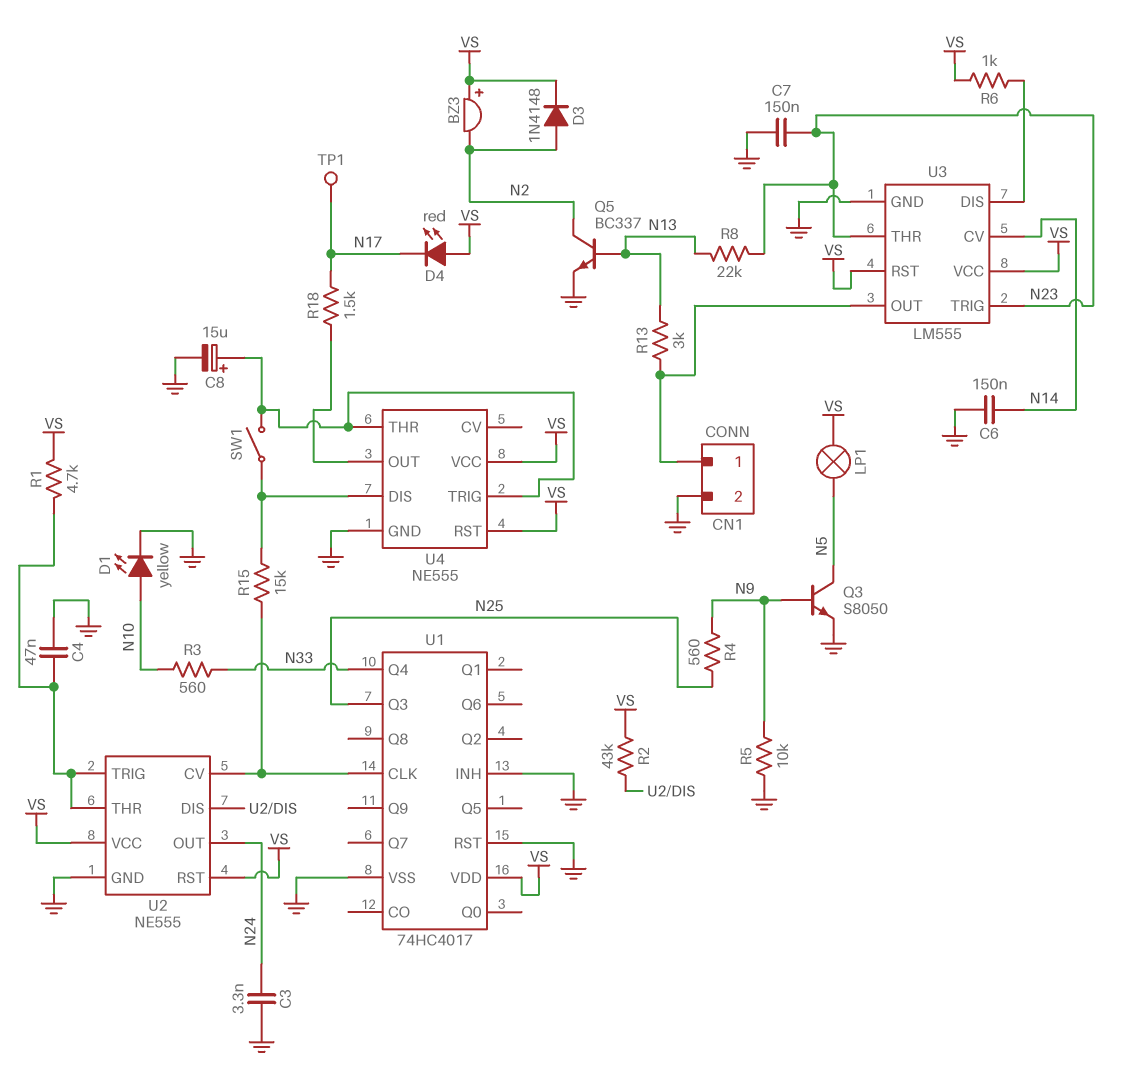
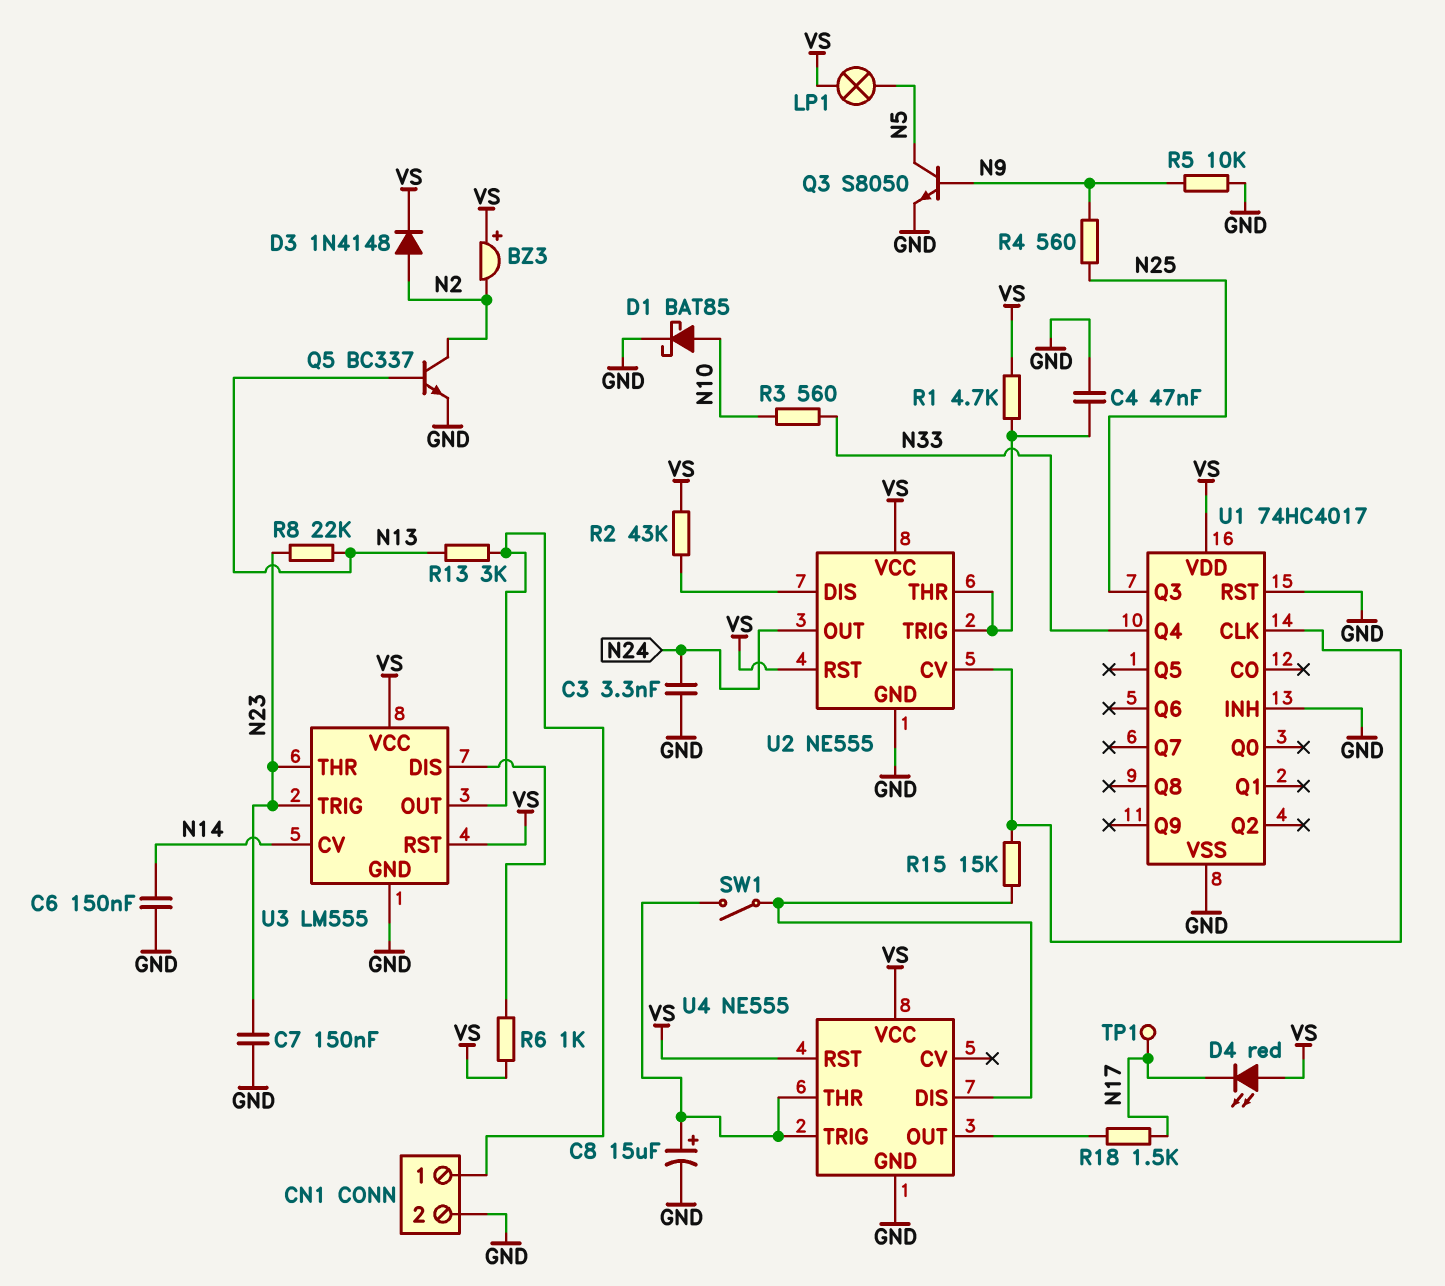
D1: LED yellow (A N10, K GND) -> schottky BAT85 (A N10, K GND)

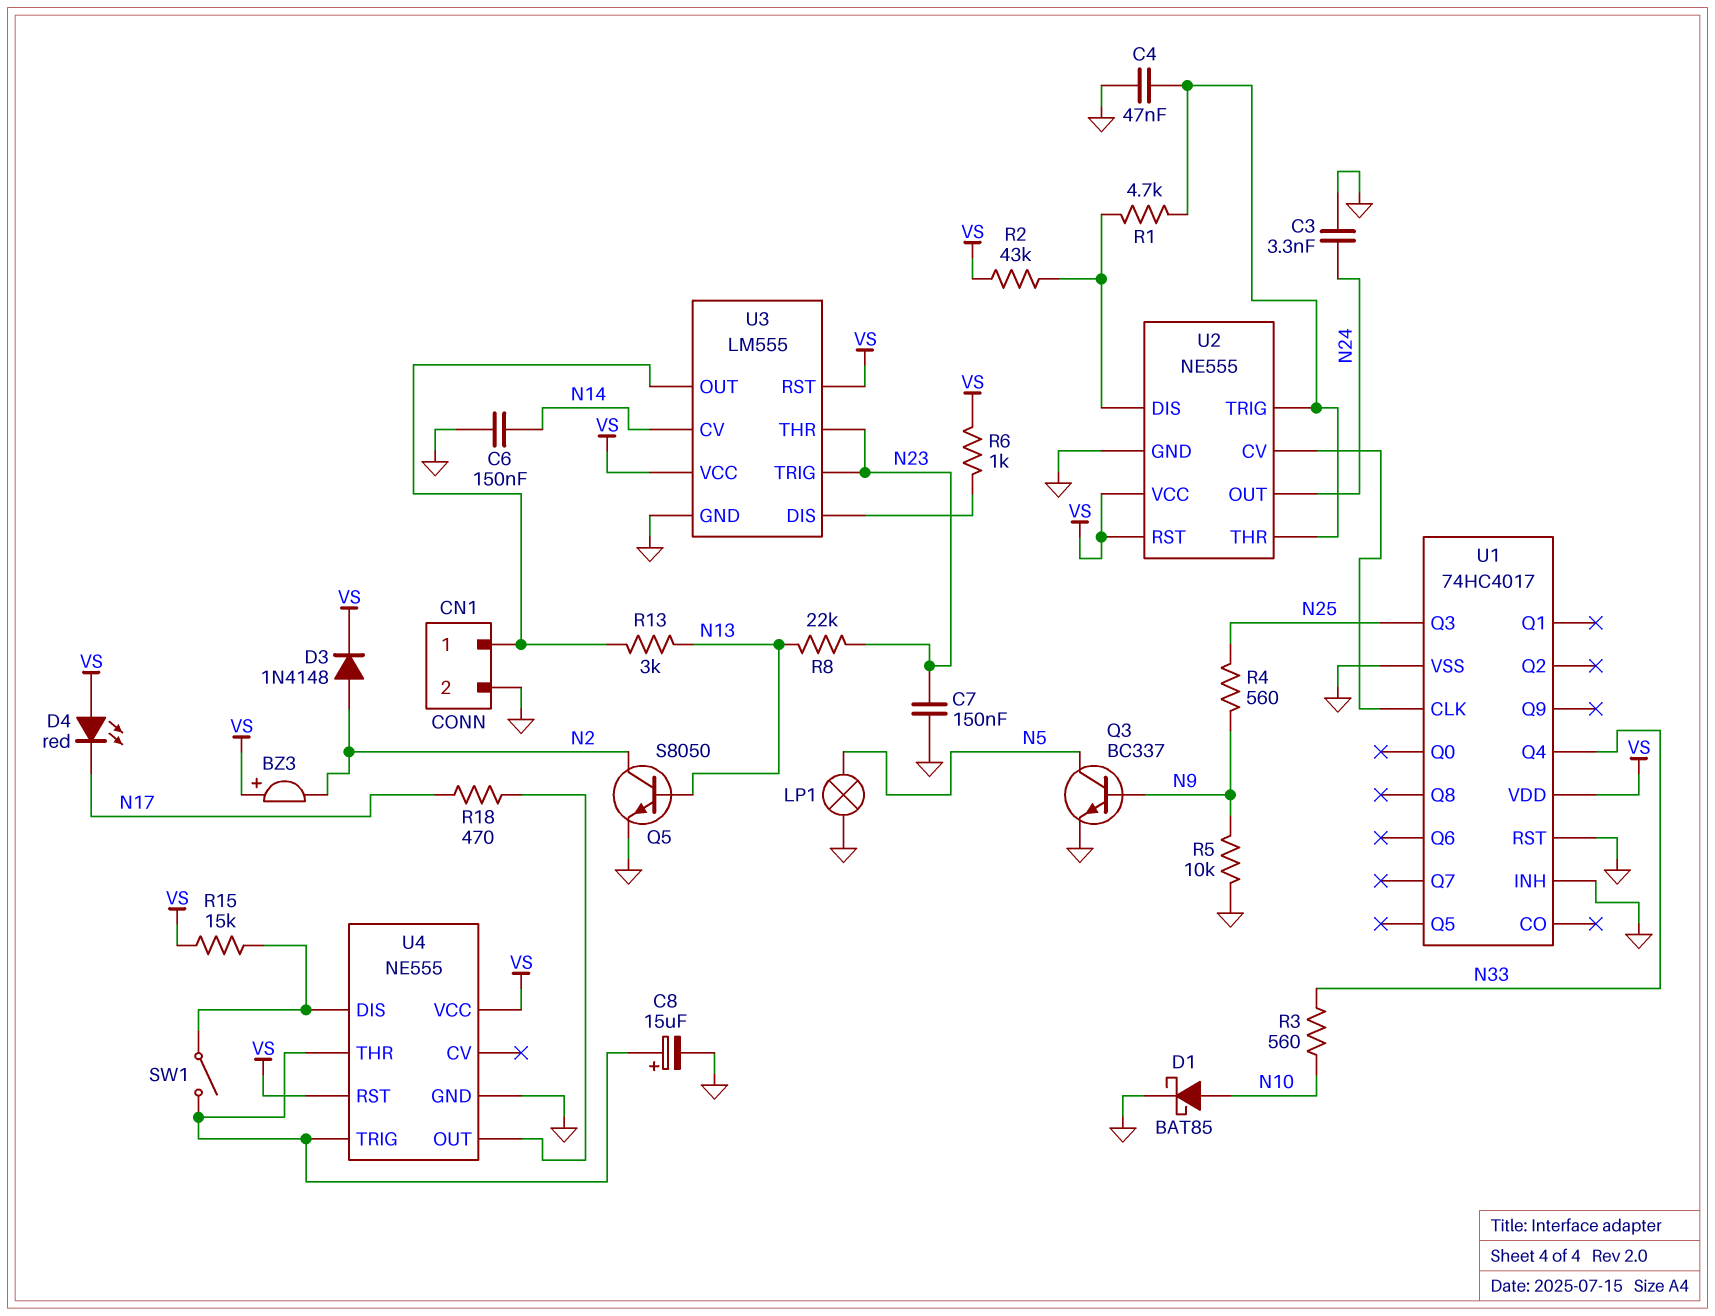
LP1: lamp (N5, VS) -> lamp (GND, N5)
Q3: NPN S8050 (B N9, C N5, E GND) -> NPN BC337 (B N9, C N5, E GND)
Q5: NPN BC337 (B N13, C N2, E GND) -> NPN S8050 (B N13, C N2, E GND)
R1: 4.7k (U2/THR, VS) -> 4.7k (U2/DIS, U2/THR)
R15: 15k (U1/CLK, U4/DIS) -> 15k (U4/DIS, VS)
R18: 1.5k (N17, U4/OUT) -> 470 (N17, U4/OUT)
TP1: test point (N17) -> none

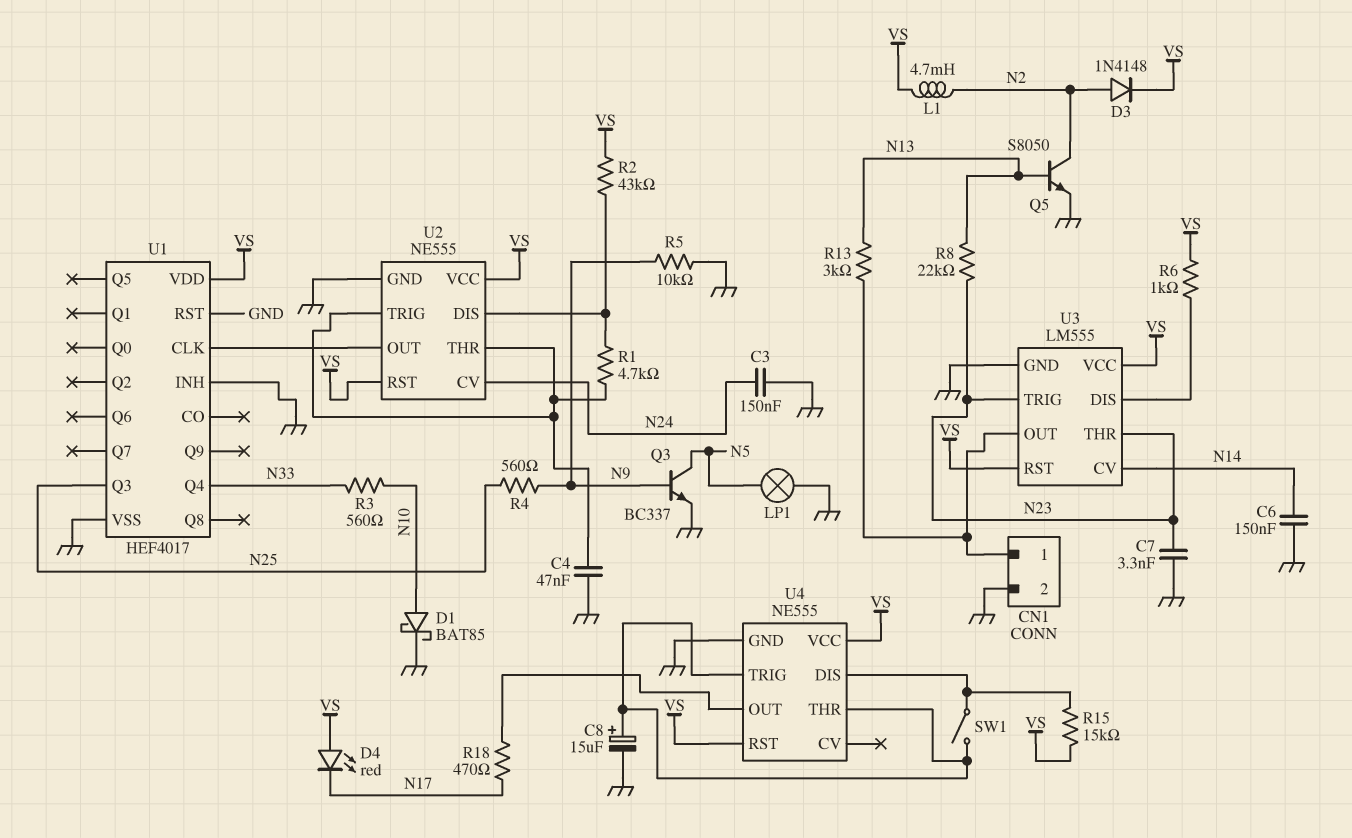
BZ3: buzzer (plus VS, minus N2) -> none
C3: 3.3nF (GND, N24) -> 150nF (GND, N24)
C7: 150nF (GND, N23) -> 3.3nF (GND, N23)
L1: none -> 4.7mH (N2, VS)
U1: 74HC4017 -> HEF4017
U2 pin CV: U1/CLK -> N24
U2 pin OUT: N24 -> U1/CLK

